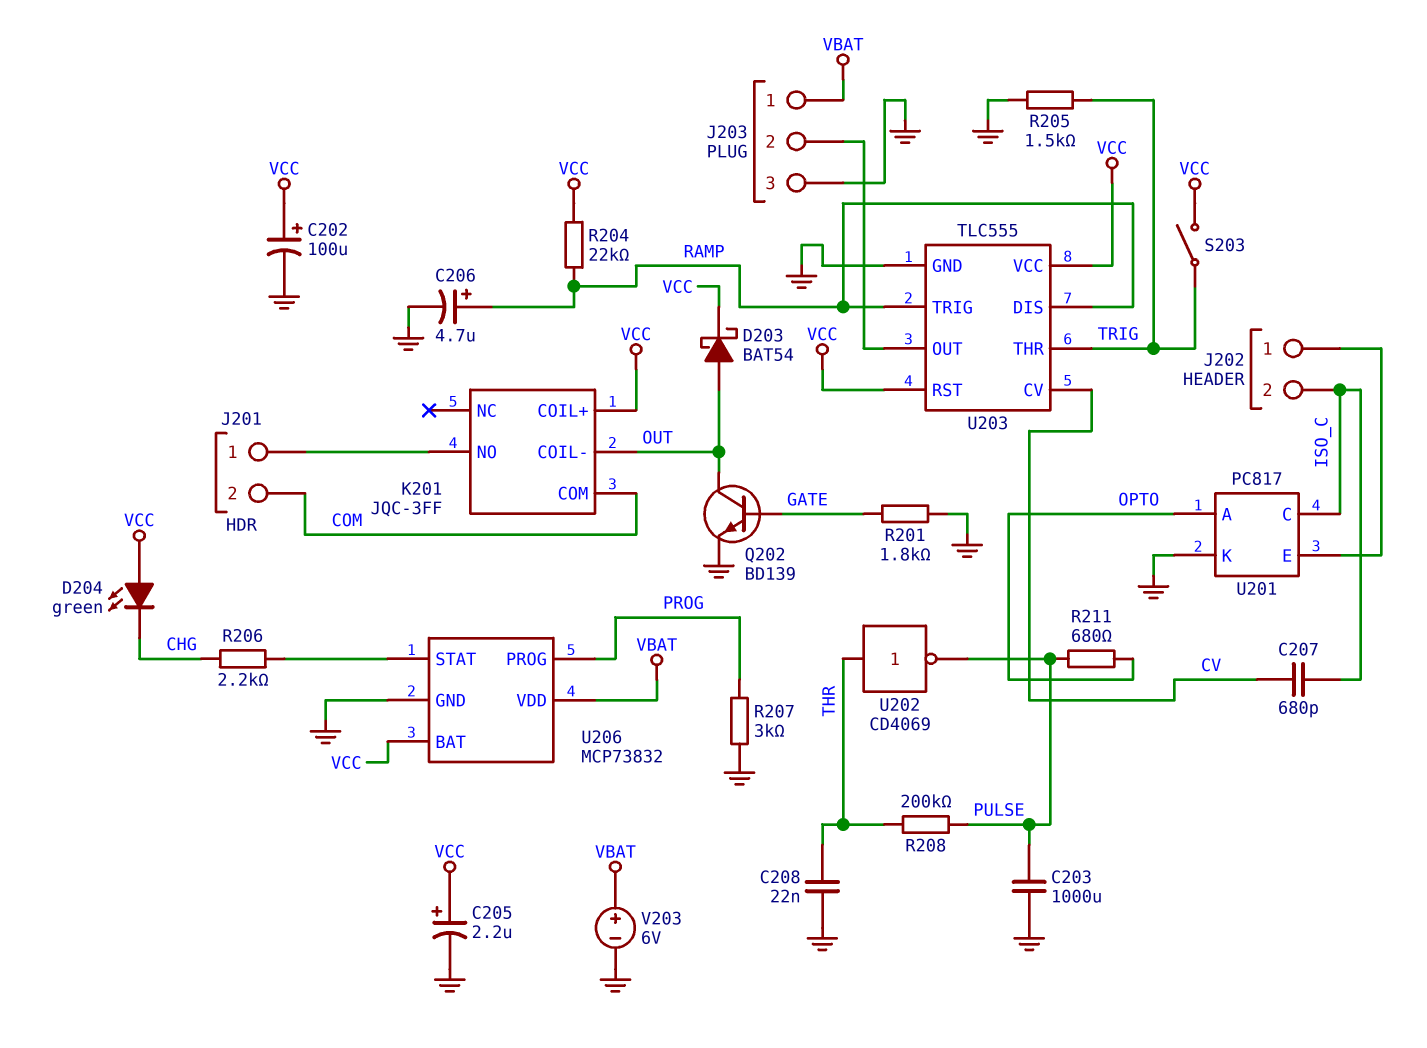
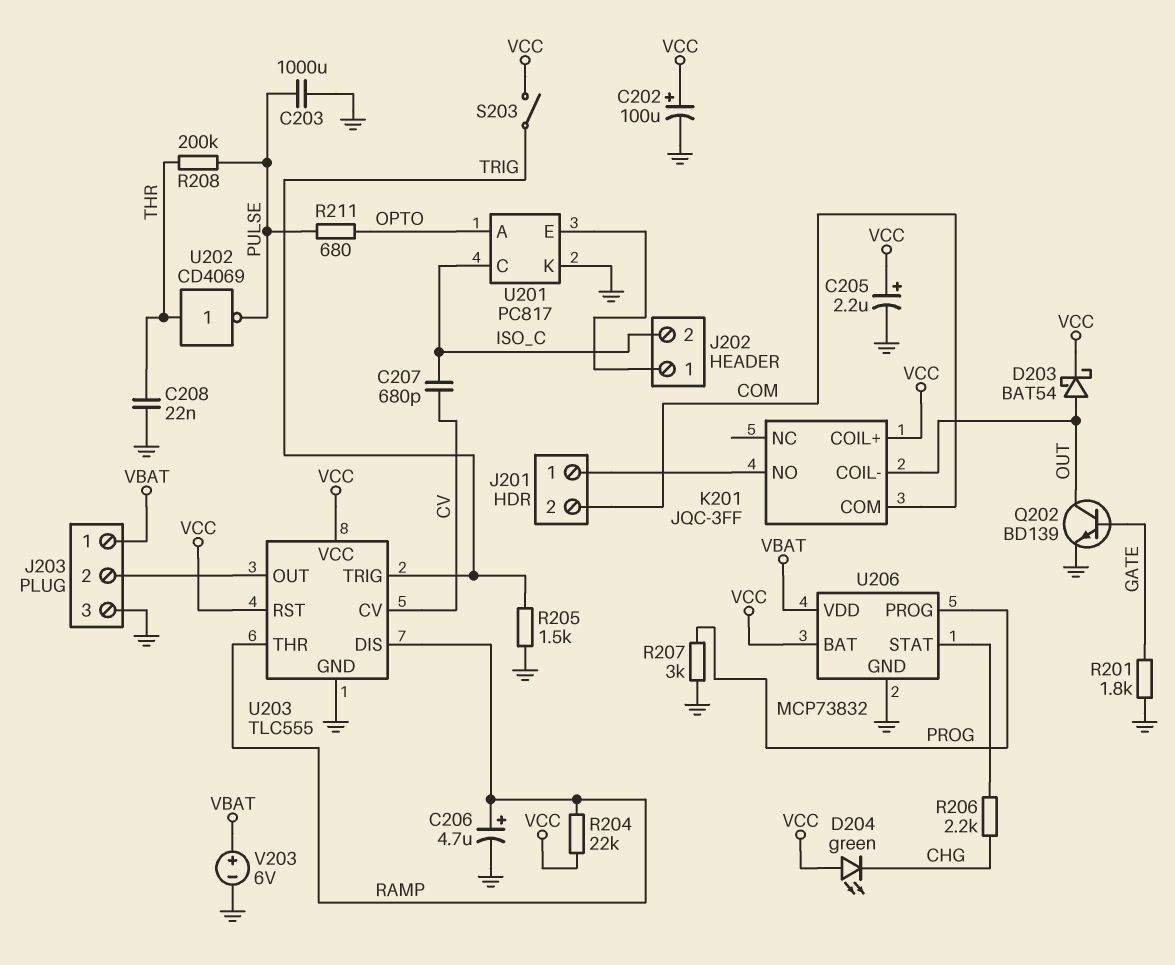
U203 pin THR: TRIG -> RAMP
U203 pin TRIG: RAMP -> TRIG

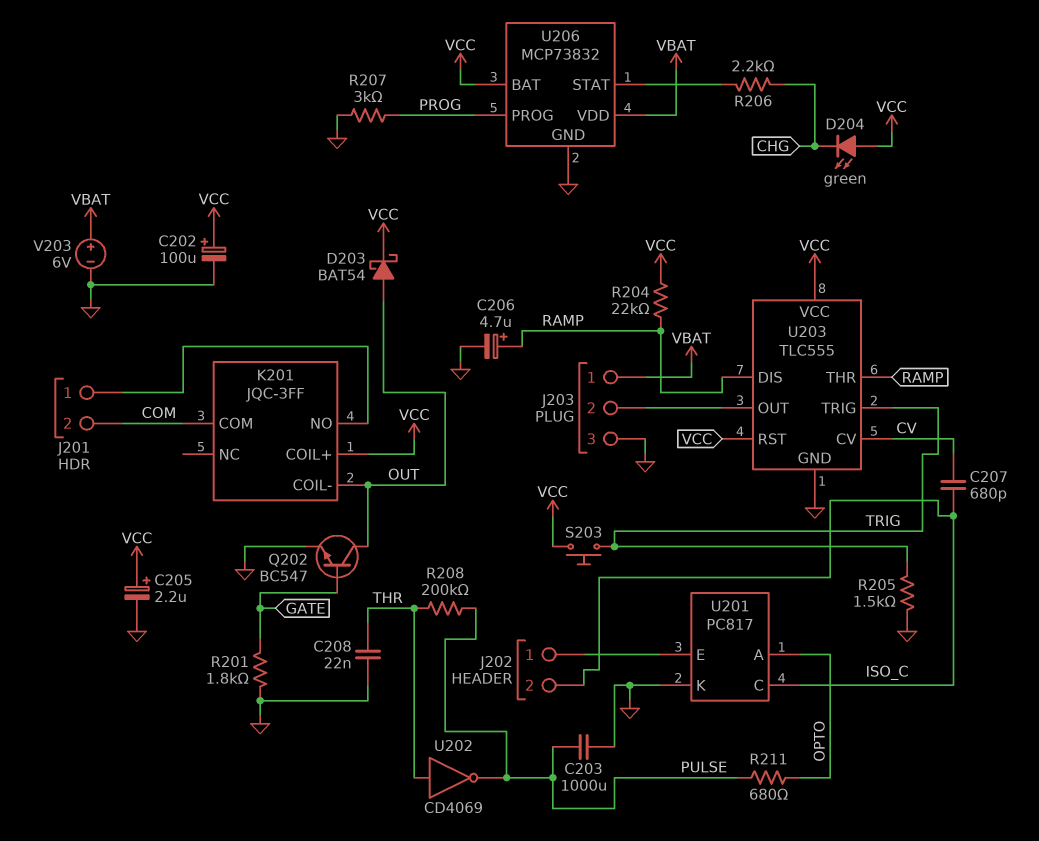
Q202: NPN BD139 (B GATE, C OUT, E GND) -> NPN BC547 (B GATE, C OUT, E GND)
S203: switch (TRIG, VCC) -> button (TRIG, VCC)

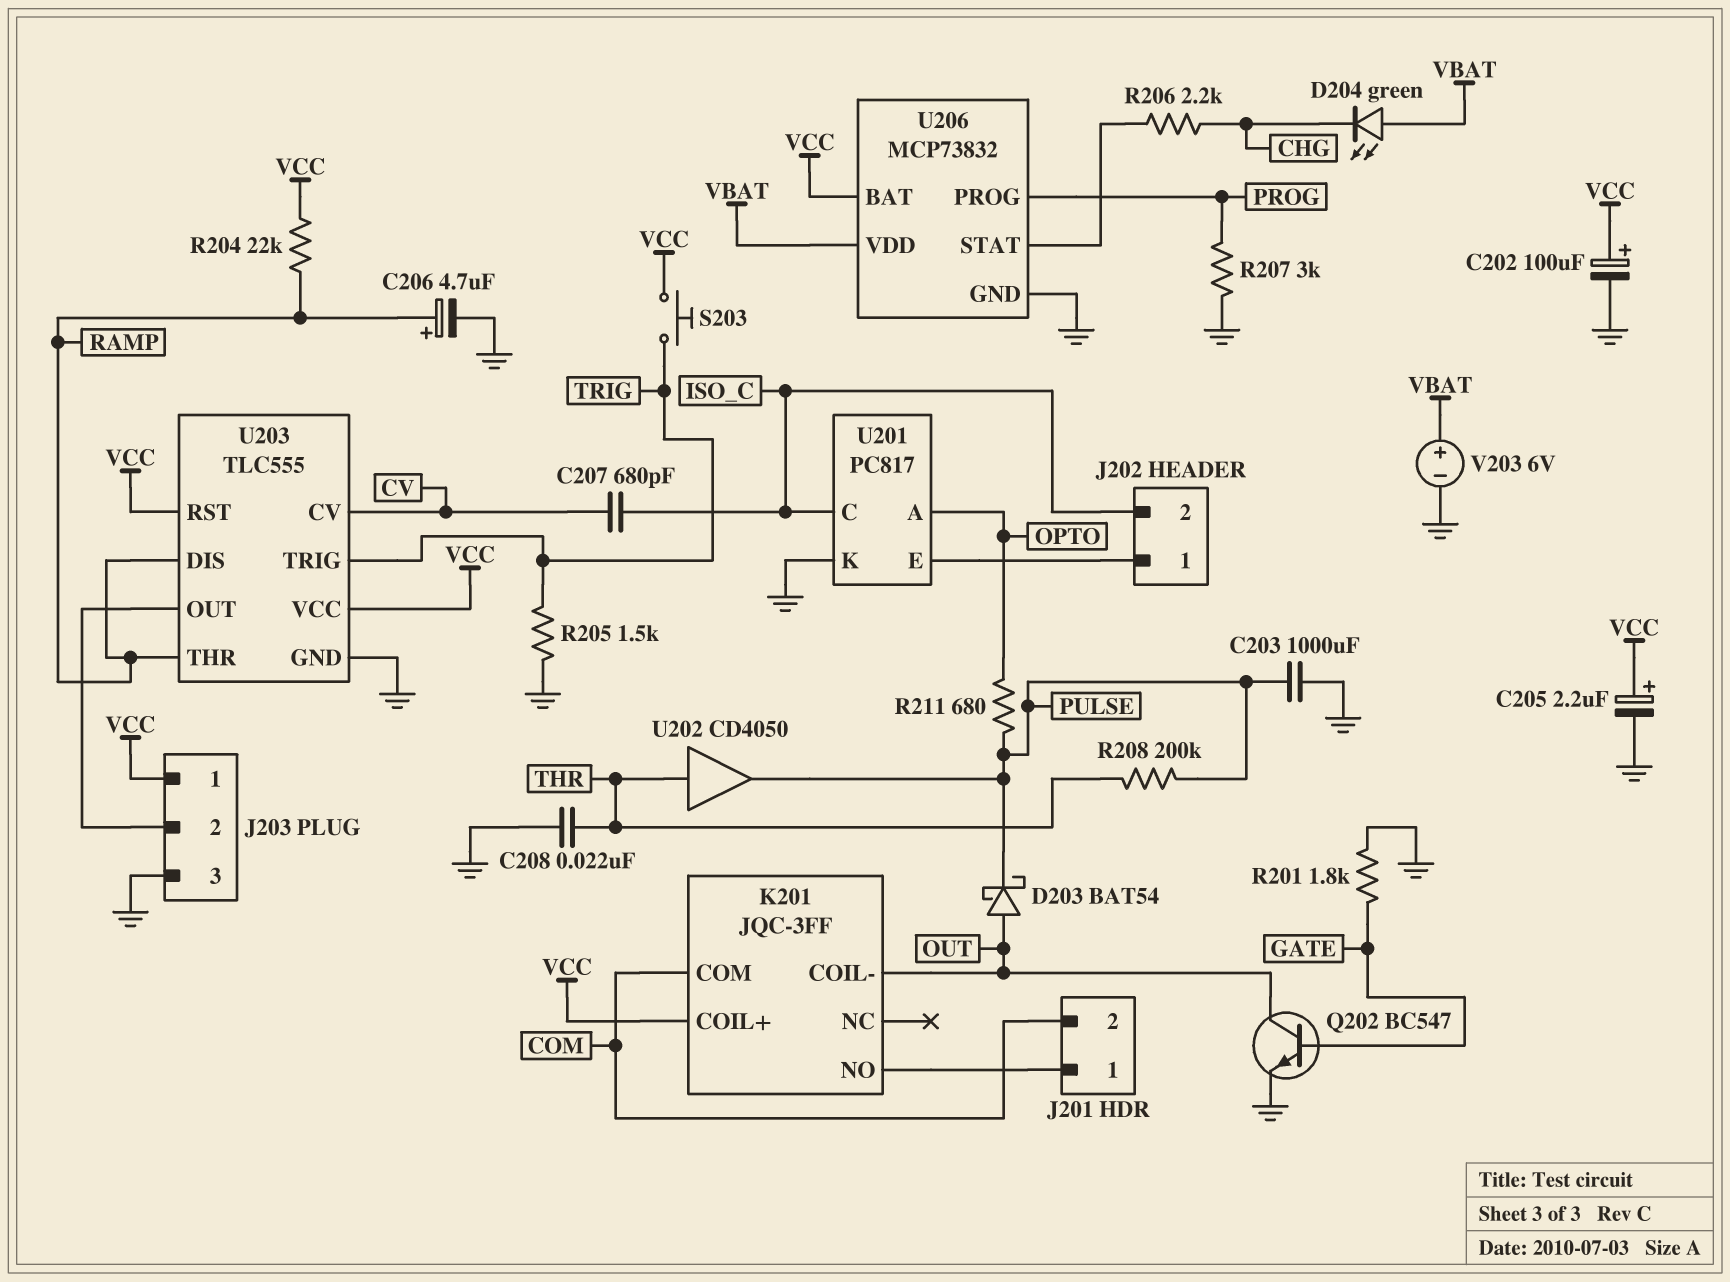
D203: schottky BAT54 (A OUT, K VCC) -> schottky BAT54 (A OUT, K PULSE)
D204: LED green (A VCC, K CHG) -> LED green (A VBAT, K CHG)
J203 pin 1: VBAT -> VCC
U202: NOT CD4069 (in THR, out PULSE) -> buffer CD4050 (in THR, out PULSE)

